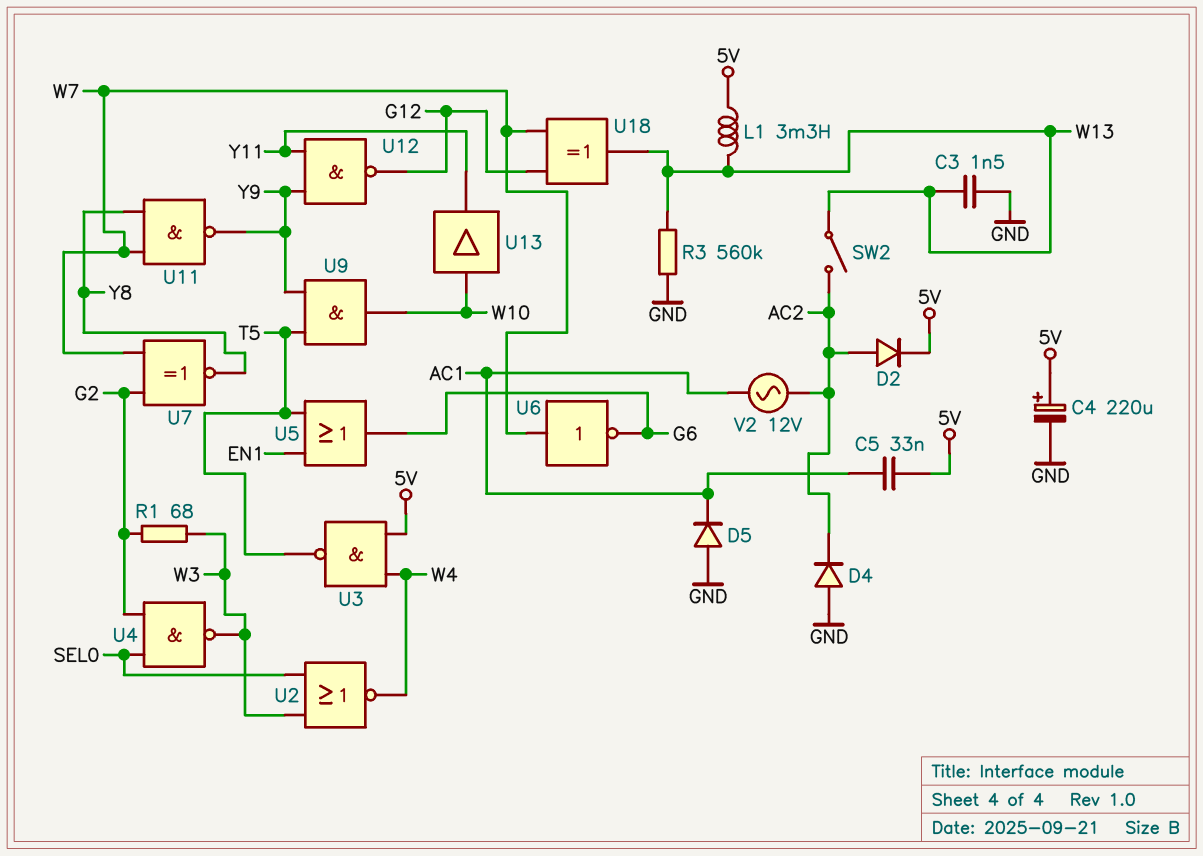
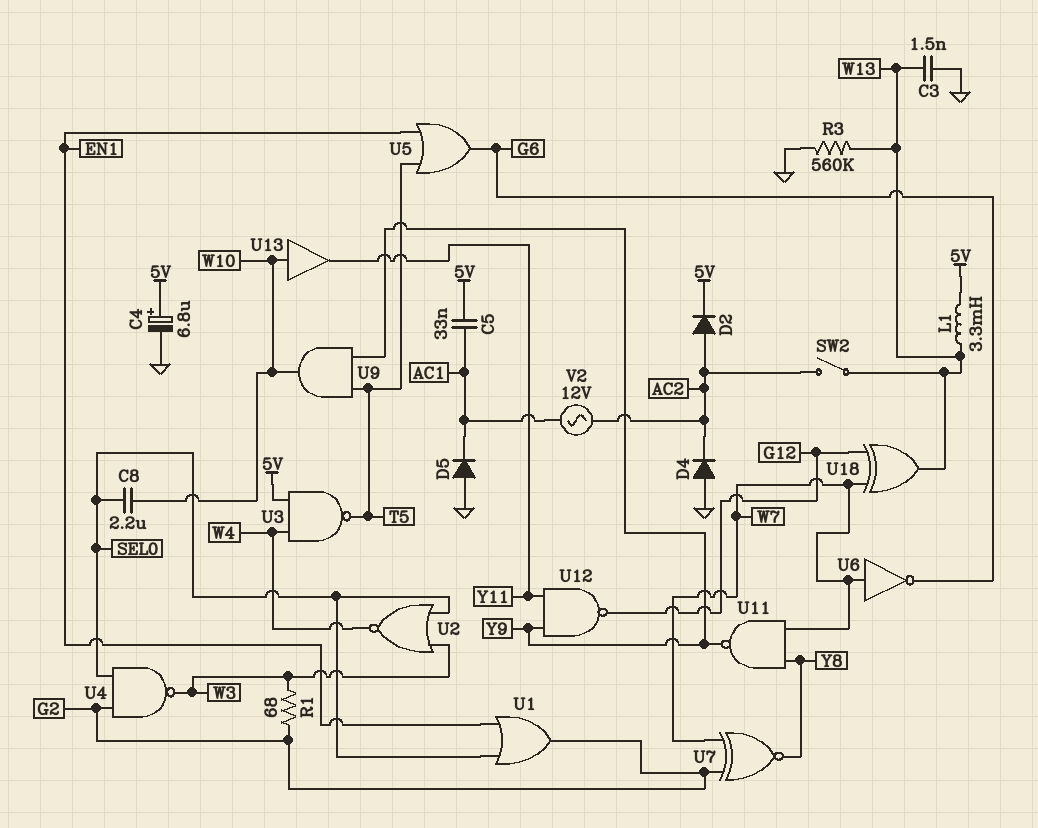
C4: 220uF (plus 5V, minus GND) -> 6.8uF (plus 5V, minus GND)
C8: none -> 2.2uF (SEL0, W10)
U1: none -> OR (in EN1, in SEL0, out G2)

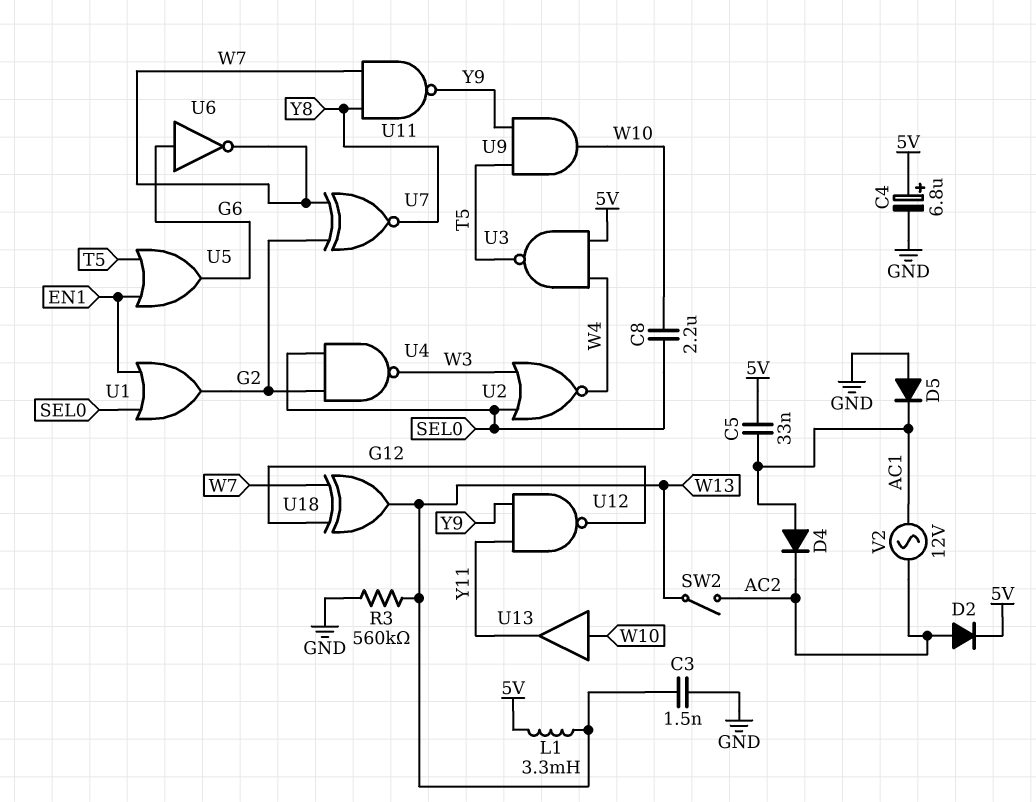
D4: diode (A GND, K AC2) -> diode (A AC1, K AC2)
R1: 68 (G2, W3) -> none
U6: NOT (in W7, out G6) -> NOT (in G6, out W7)

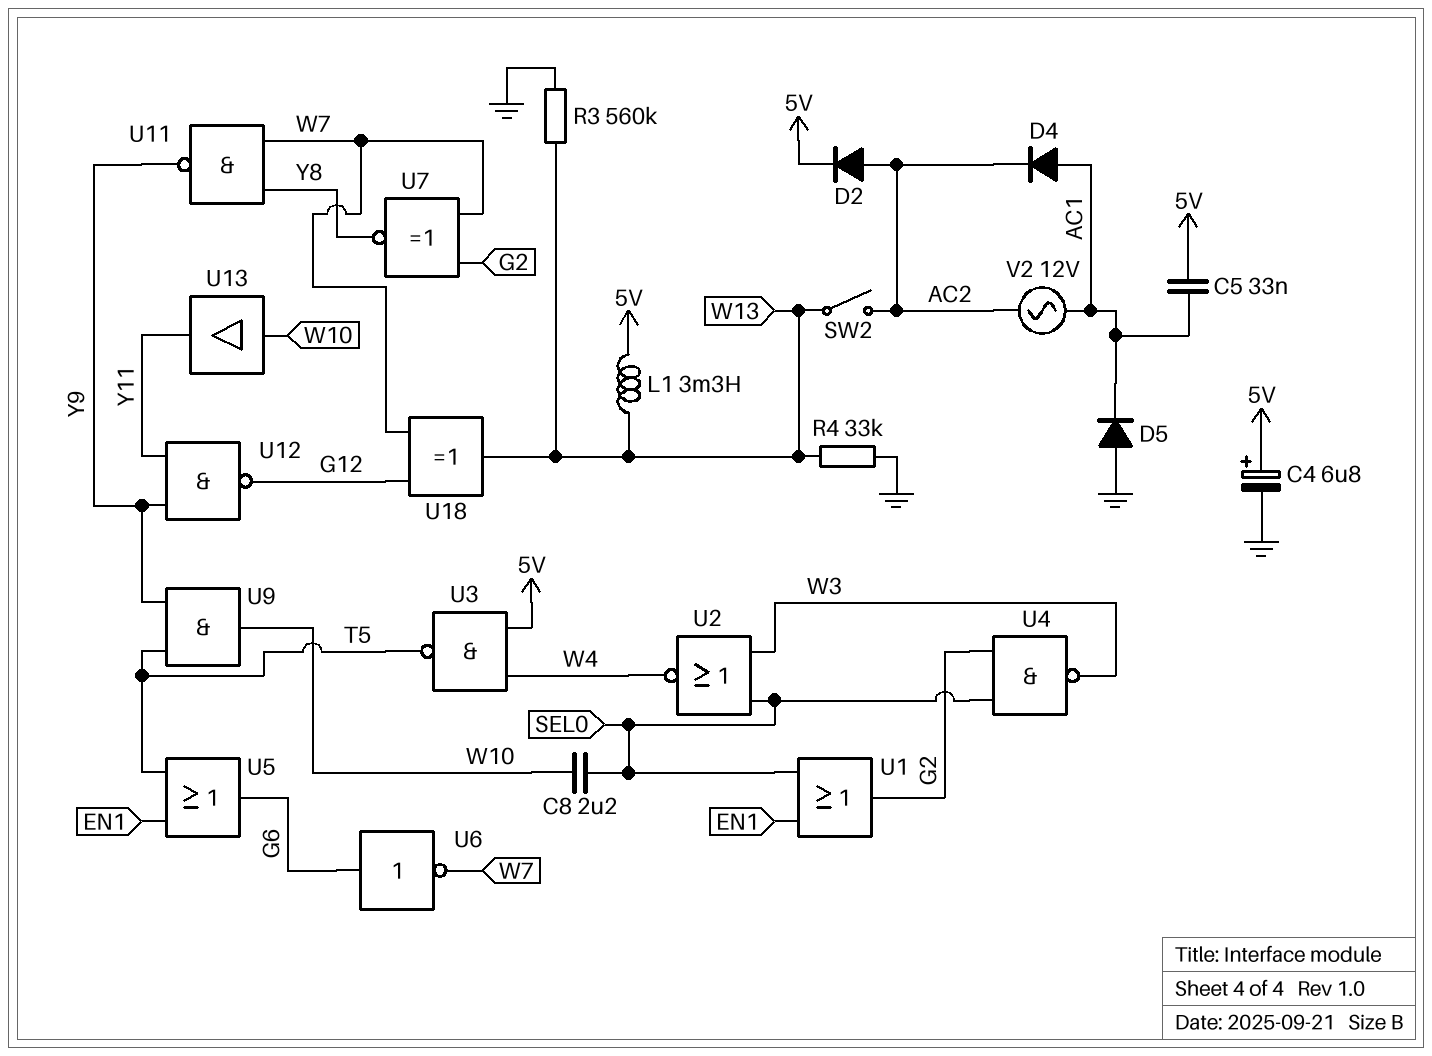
C3: 1.5nF (GND, W13) -> none
R4: none -> 33k (GND, W13)

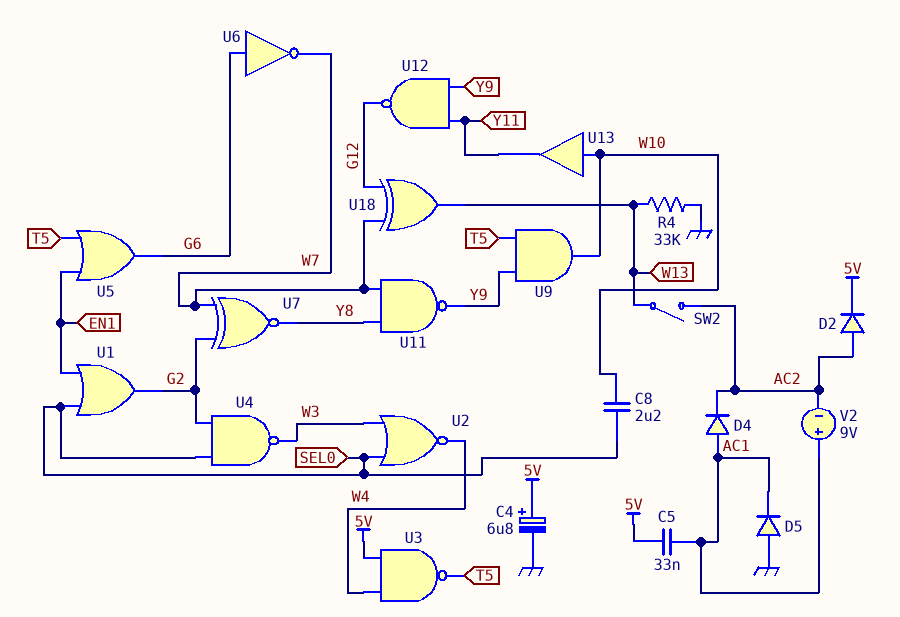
L1: 3.3mH (5V, W13) -> none
R3: 560k (GND, W13) -> none
V2: AC 12V (AC1, AC2) -> 9V (plus AC1, minus AC2)

